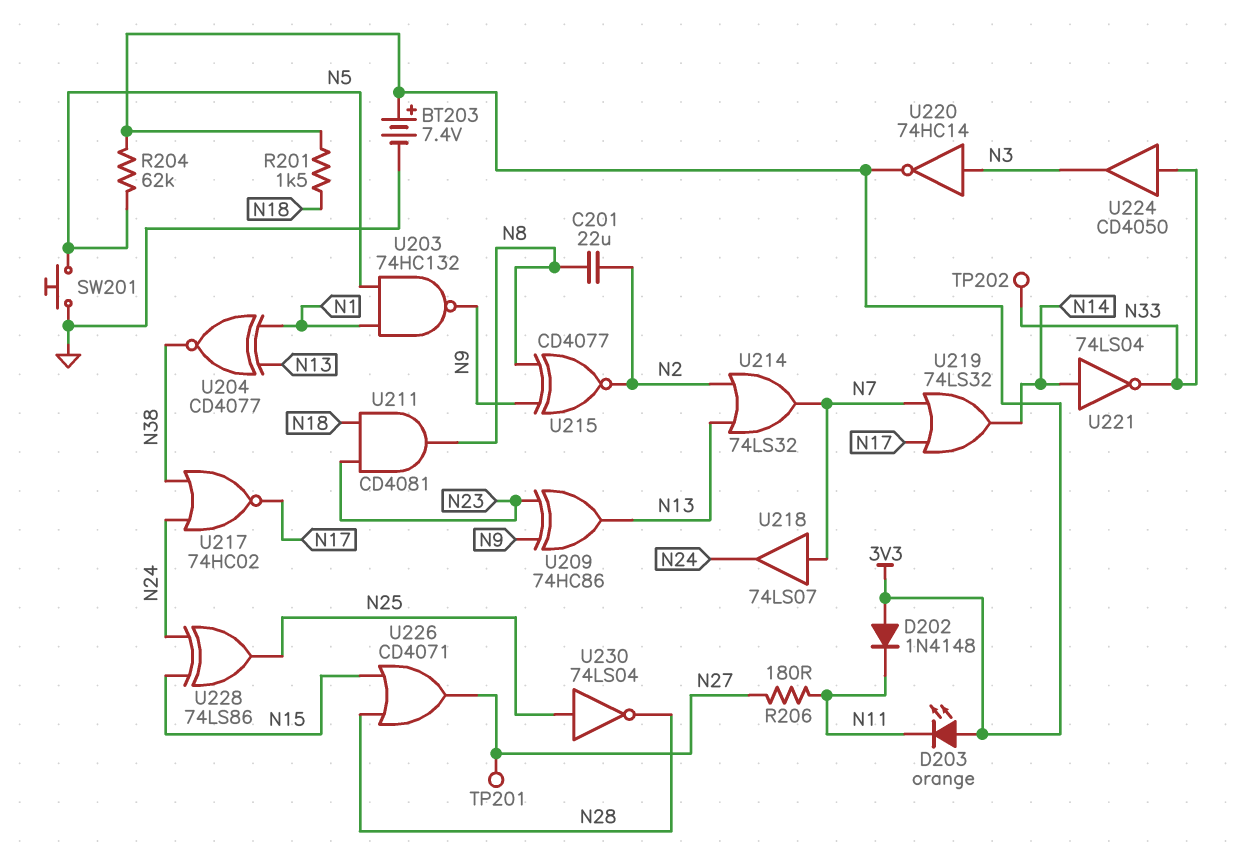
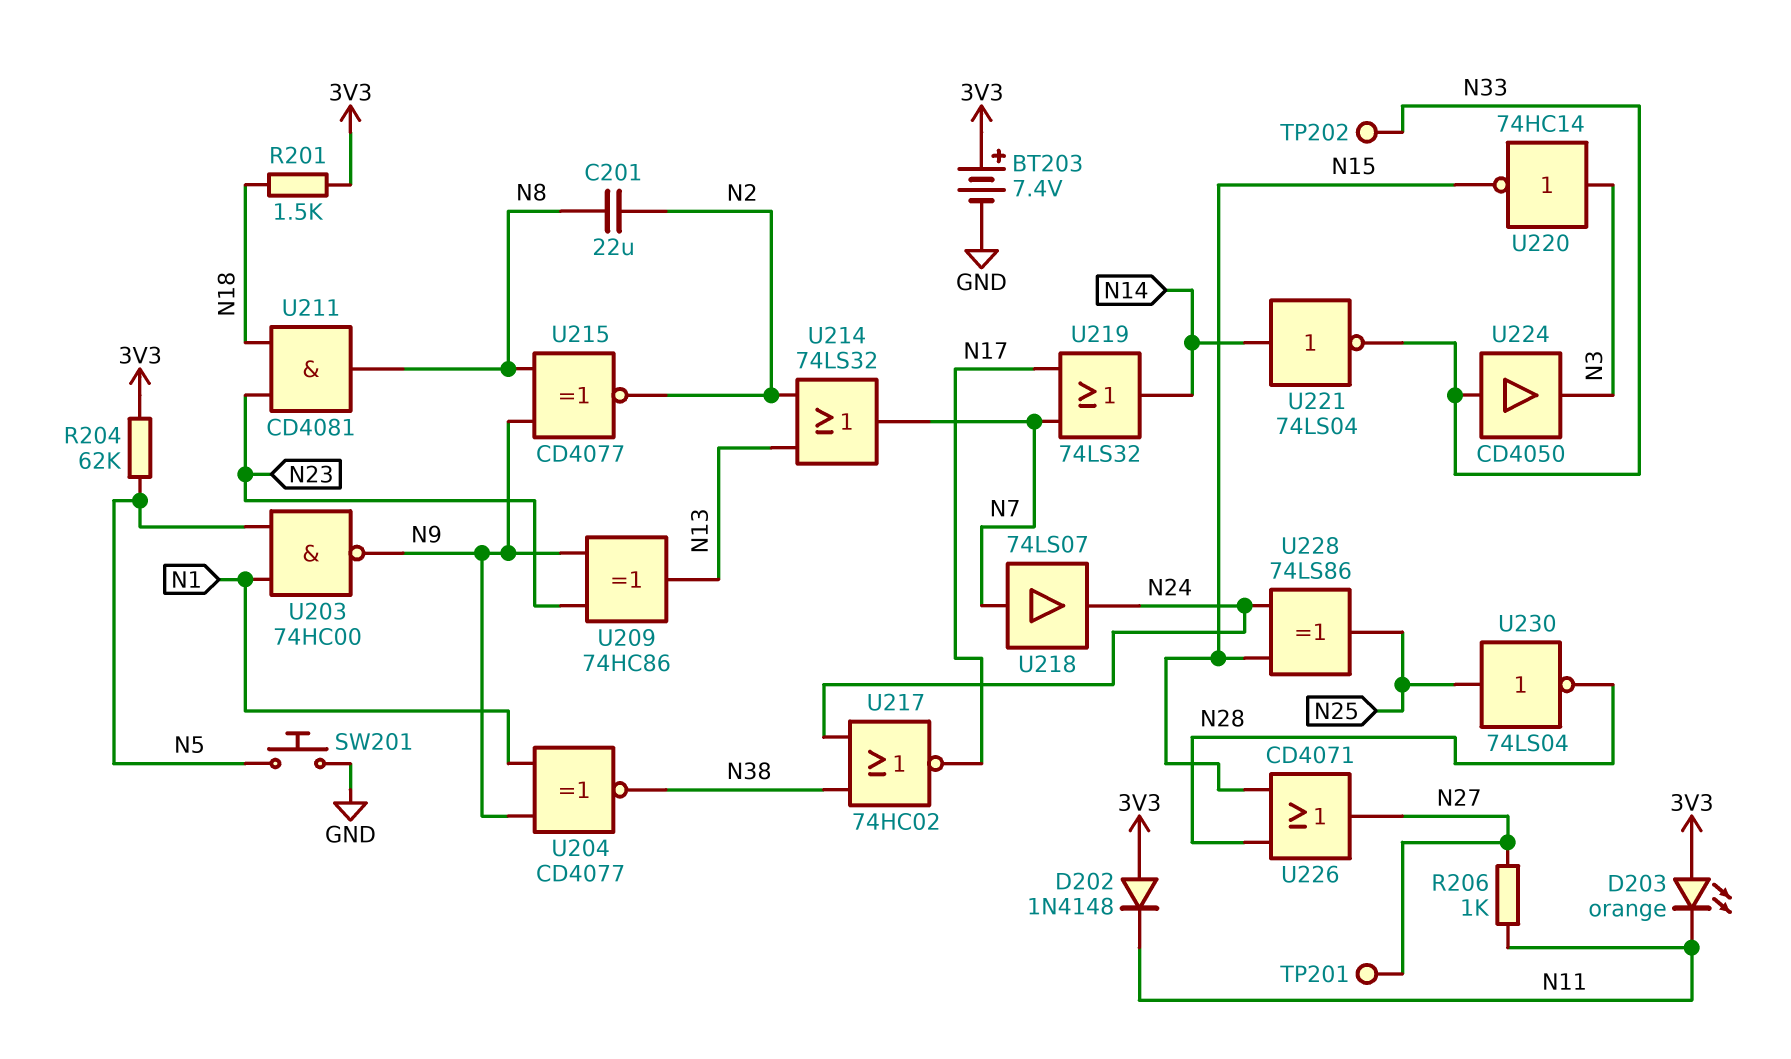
R206: 180 (N11, N27) -> 1k (N11, N27)
U203: NAND 74HC132 (in N1, in N5, out N9) -> NAND 74HC00 (in N1, in N5, out N9)
U204: XNOR CD4077 (in N1, in N13, out N38) -> XNOR CD4077 (in N1, in N9, out N38)
U220: NOT 74HC14 (in N3, out 3V3) -> NOT 74HC14 (in N3, out N15)

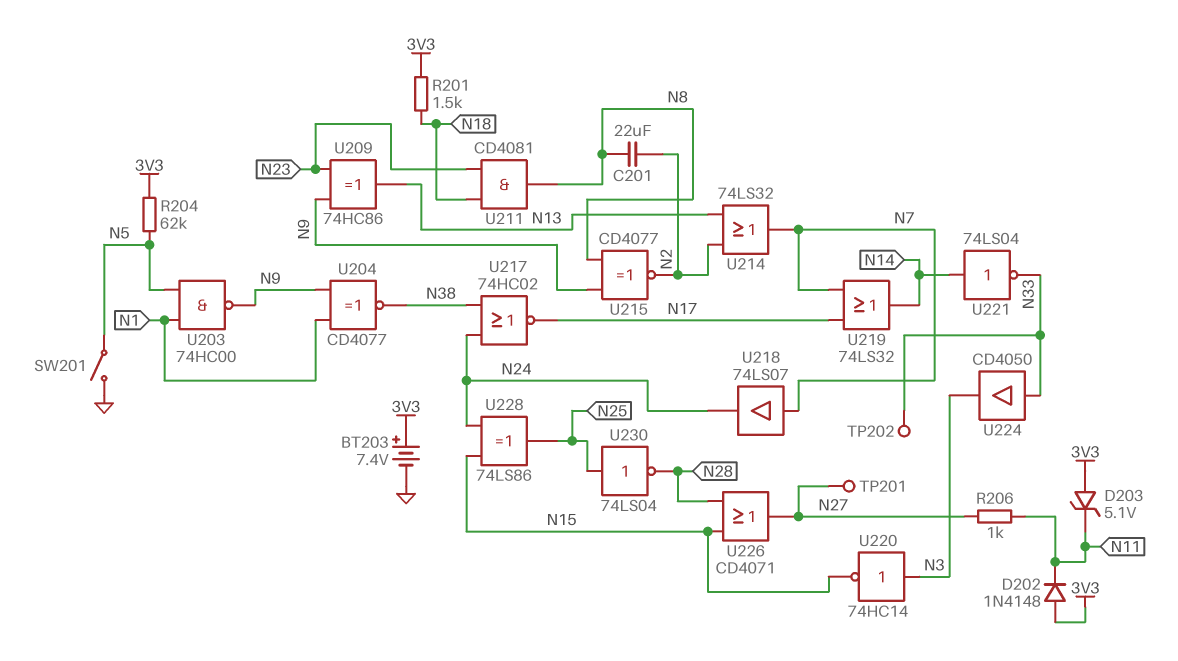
D203: LED orange (A 3V3, K N11) -> zener 5.1V (A 3V3, K N11)
SW201: button (GND, N5) -> switch (GND, N5)

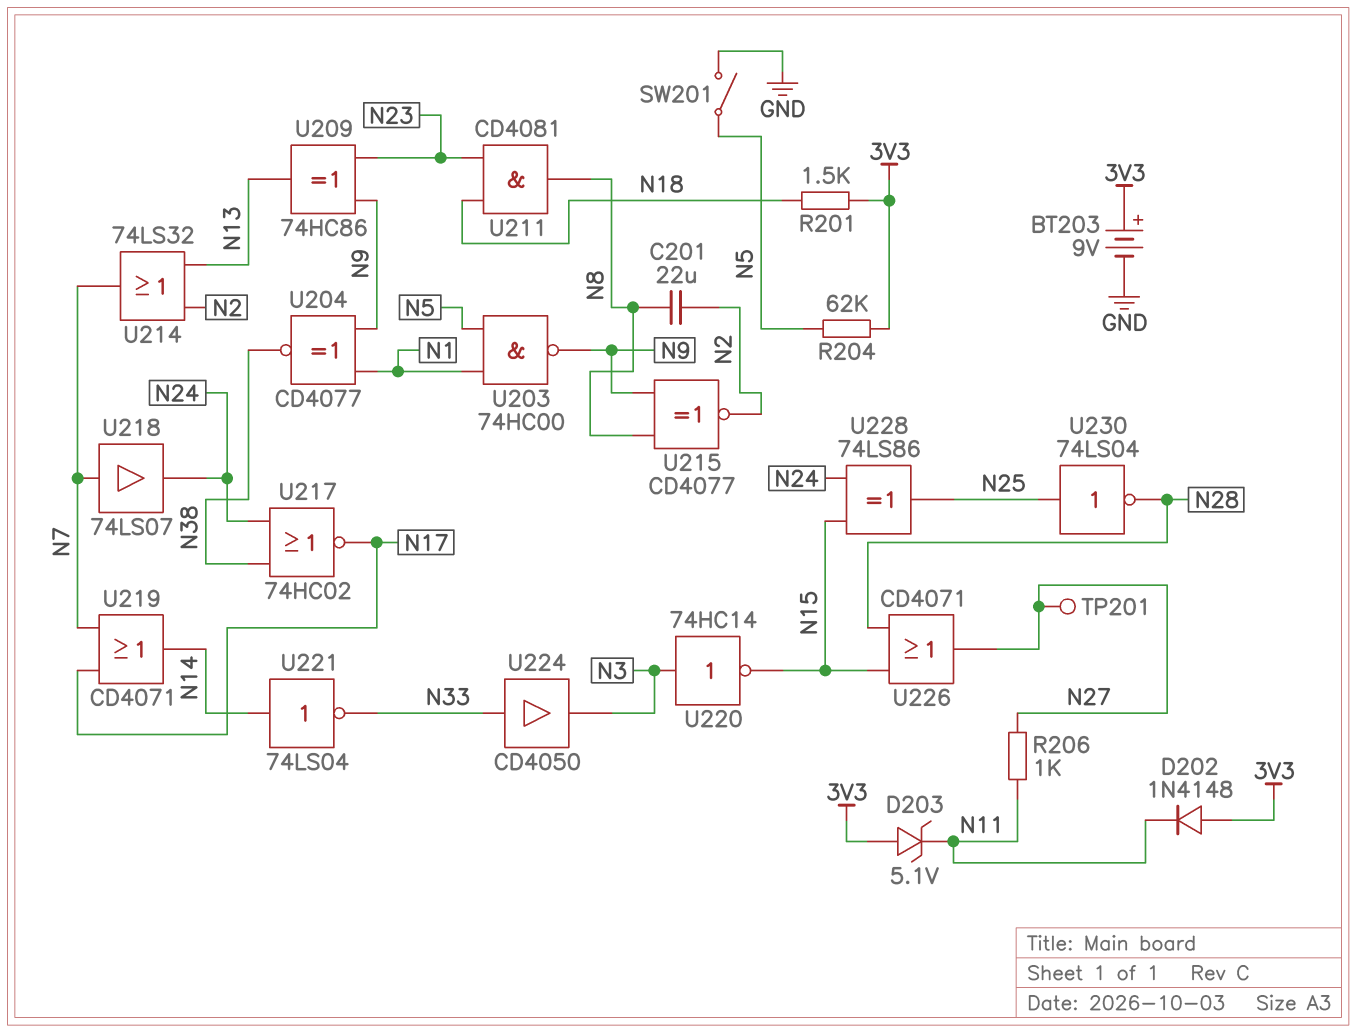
BT203: 7.4V (plus 3V3, minus GND) -> 9V (plus 3V3, minus GND)
TP202: test point (N33) -> none
U219: OR 74LS32 (in N7, in N17, out N14) -> OR CD4071 (in N7, in N17, out N14)

